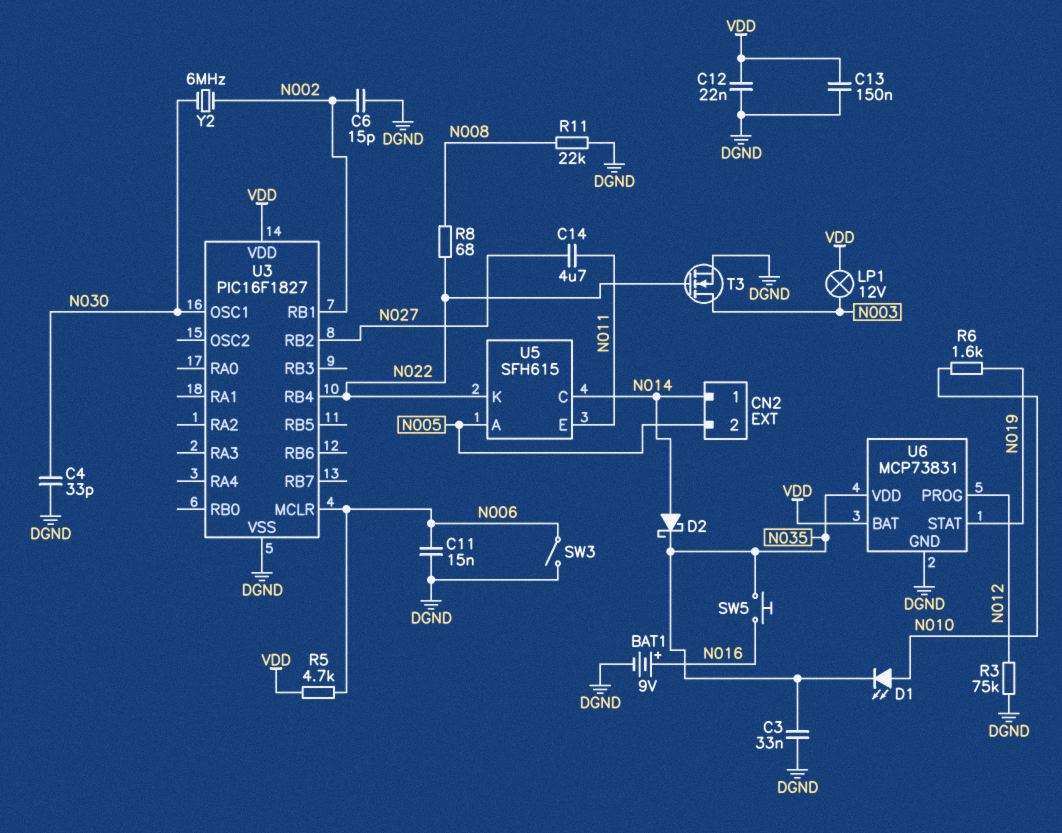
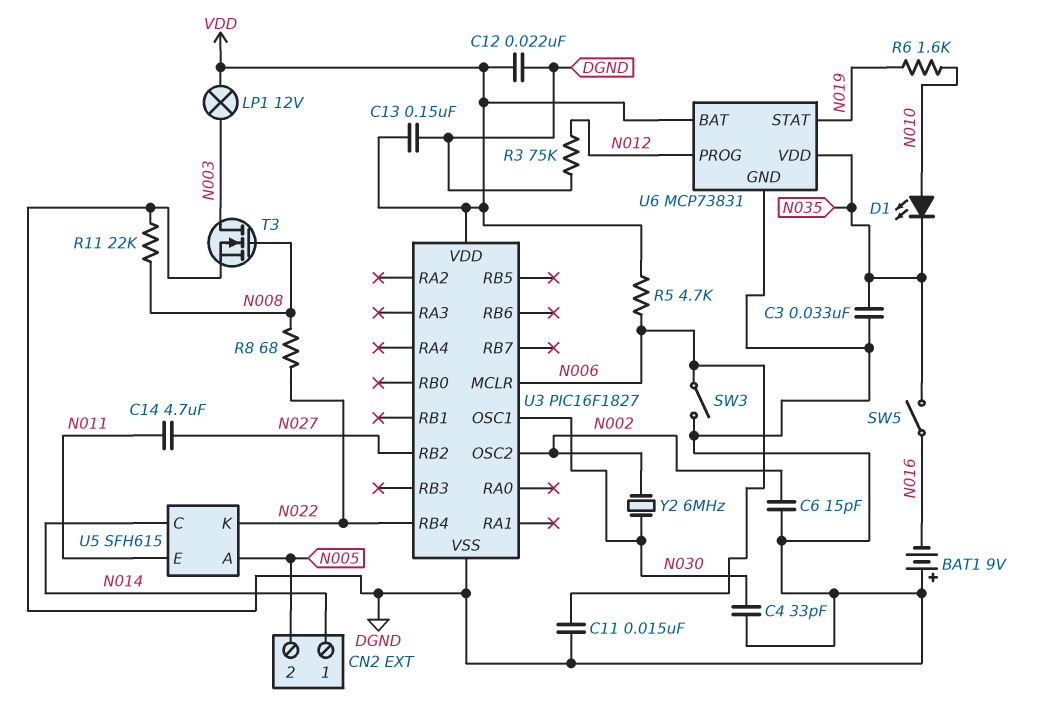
BAT1: 9V (plus N016, minus DGND) -> 9V (plus DGND, minus N016)
D2: schottky (A N014, K N035) -> none
SW5: button (N016, N035) -> switch (N016, N035)
T3: NMOS (G N022, D N003, S DGND) -> NMOS (G N008, D N003, S DGND)
U3 pin OSC2: none -> N002
U3 pin RB1: N002 -> none

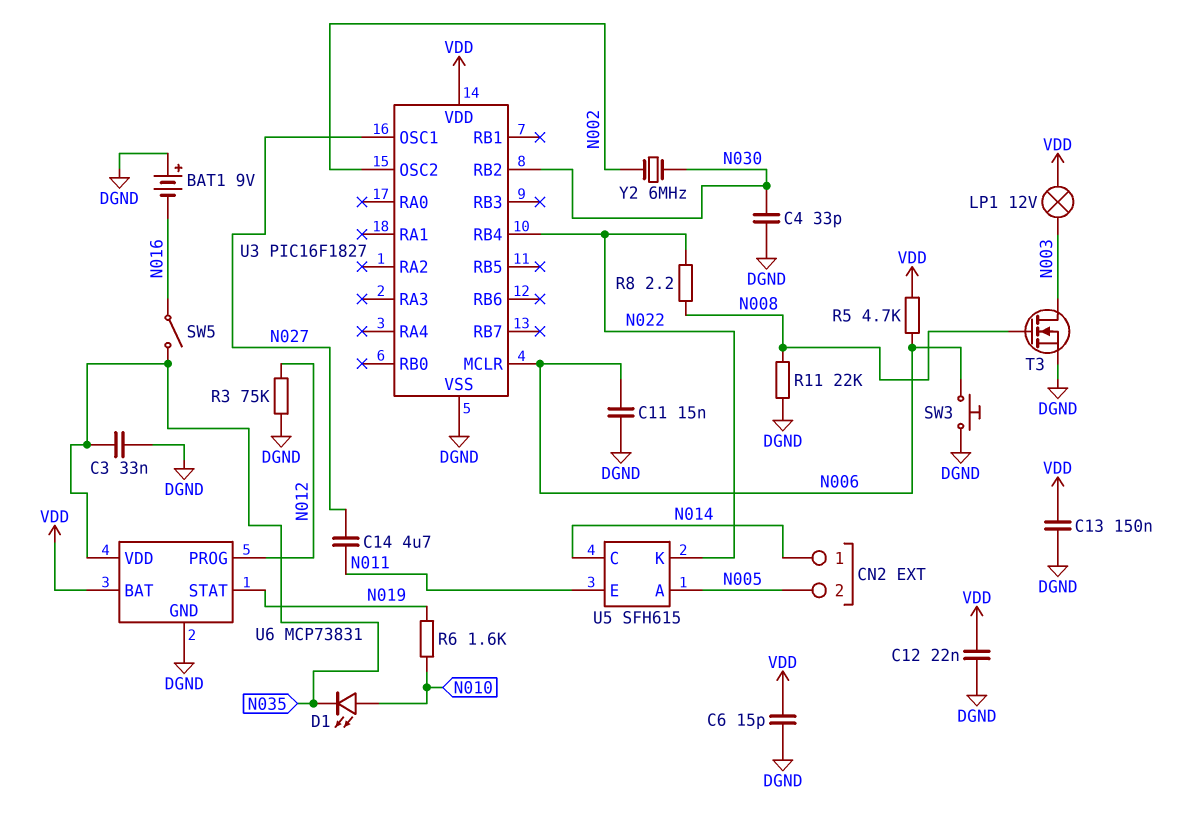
C6: 15pF (DGND, N002) -> 15pF (DGND, VDD)
R8: 68 (N008, N022) -> 2.2 (N008, N022)
SW3: switch (DGND, N006) -> button (DGND, N006)
U3 pin OSC1: N030 -> N027
U3 pin RB2: N027 -> N030

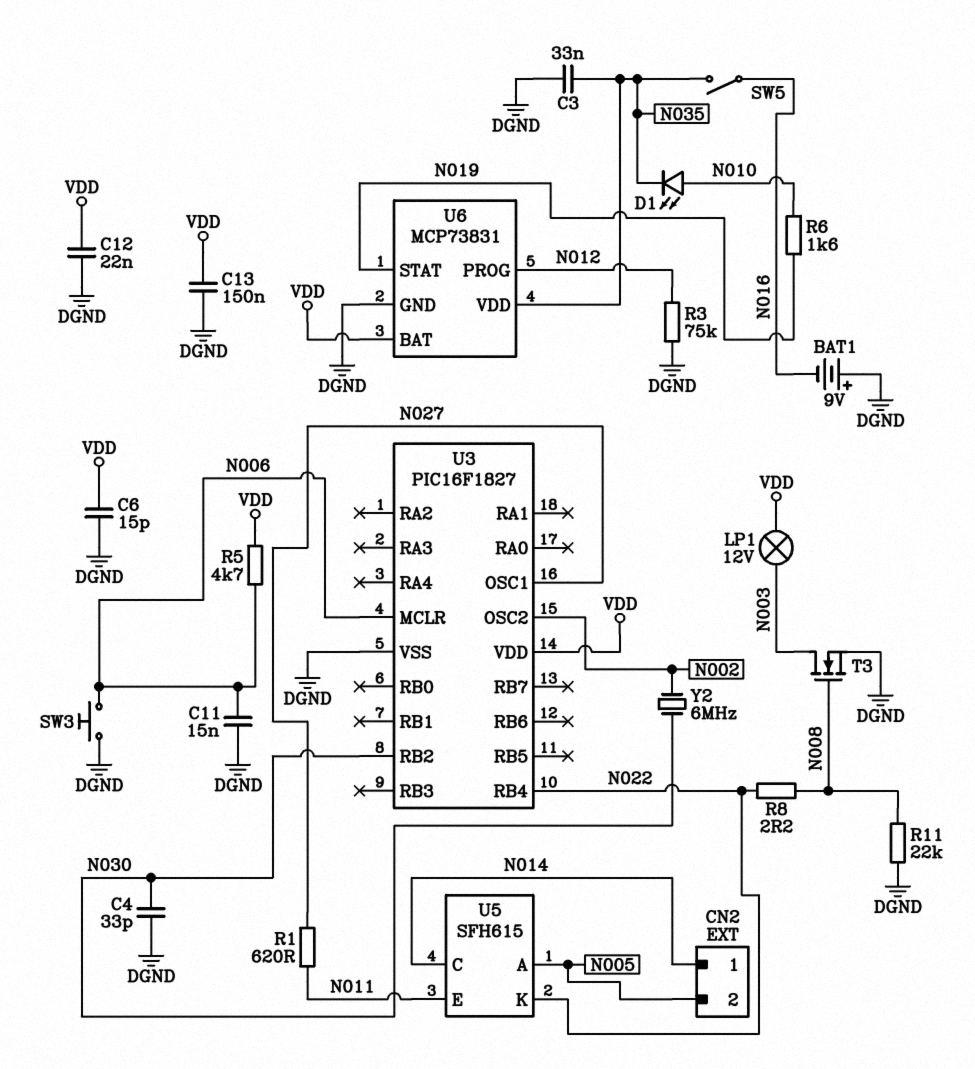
C14: 4.7uF (N011, N027) -> none
R1: none -> 620 (N011, N027)

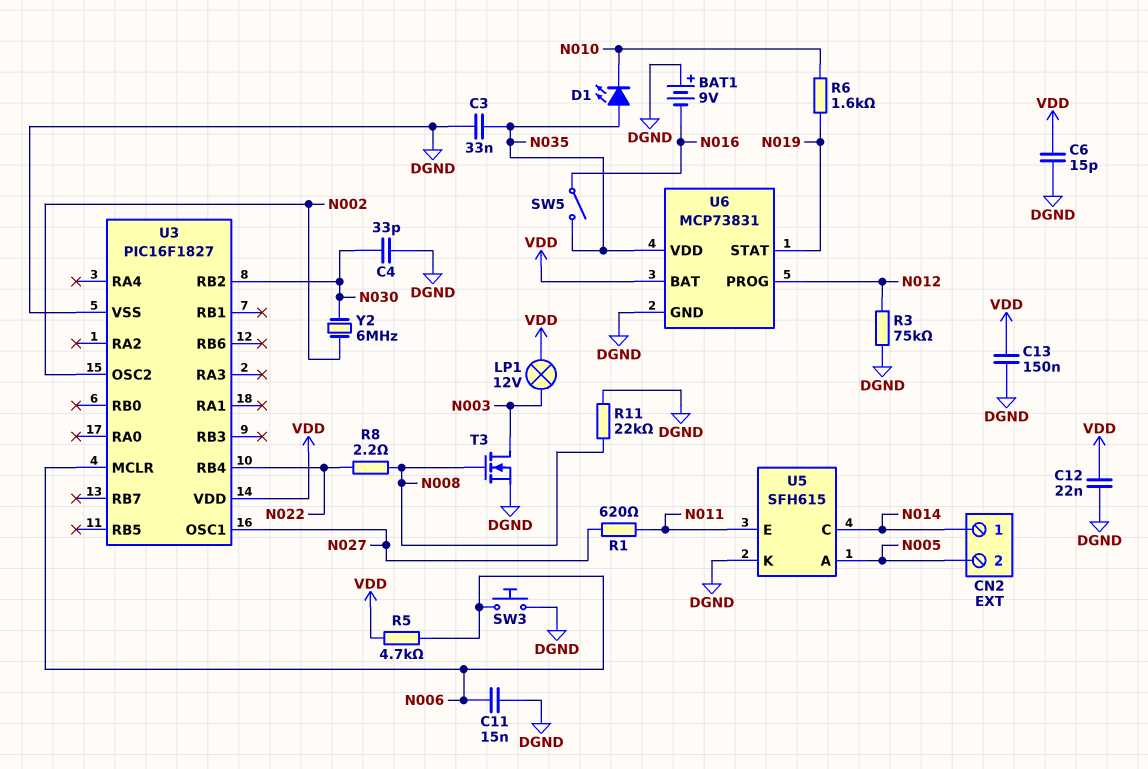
D1: LED (A N010, K N035) -> LED (A N035, K N010)
U5 pin K: N022 -> DGND

